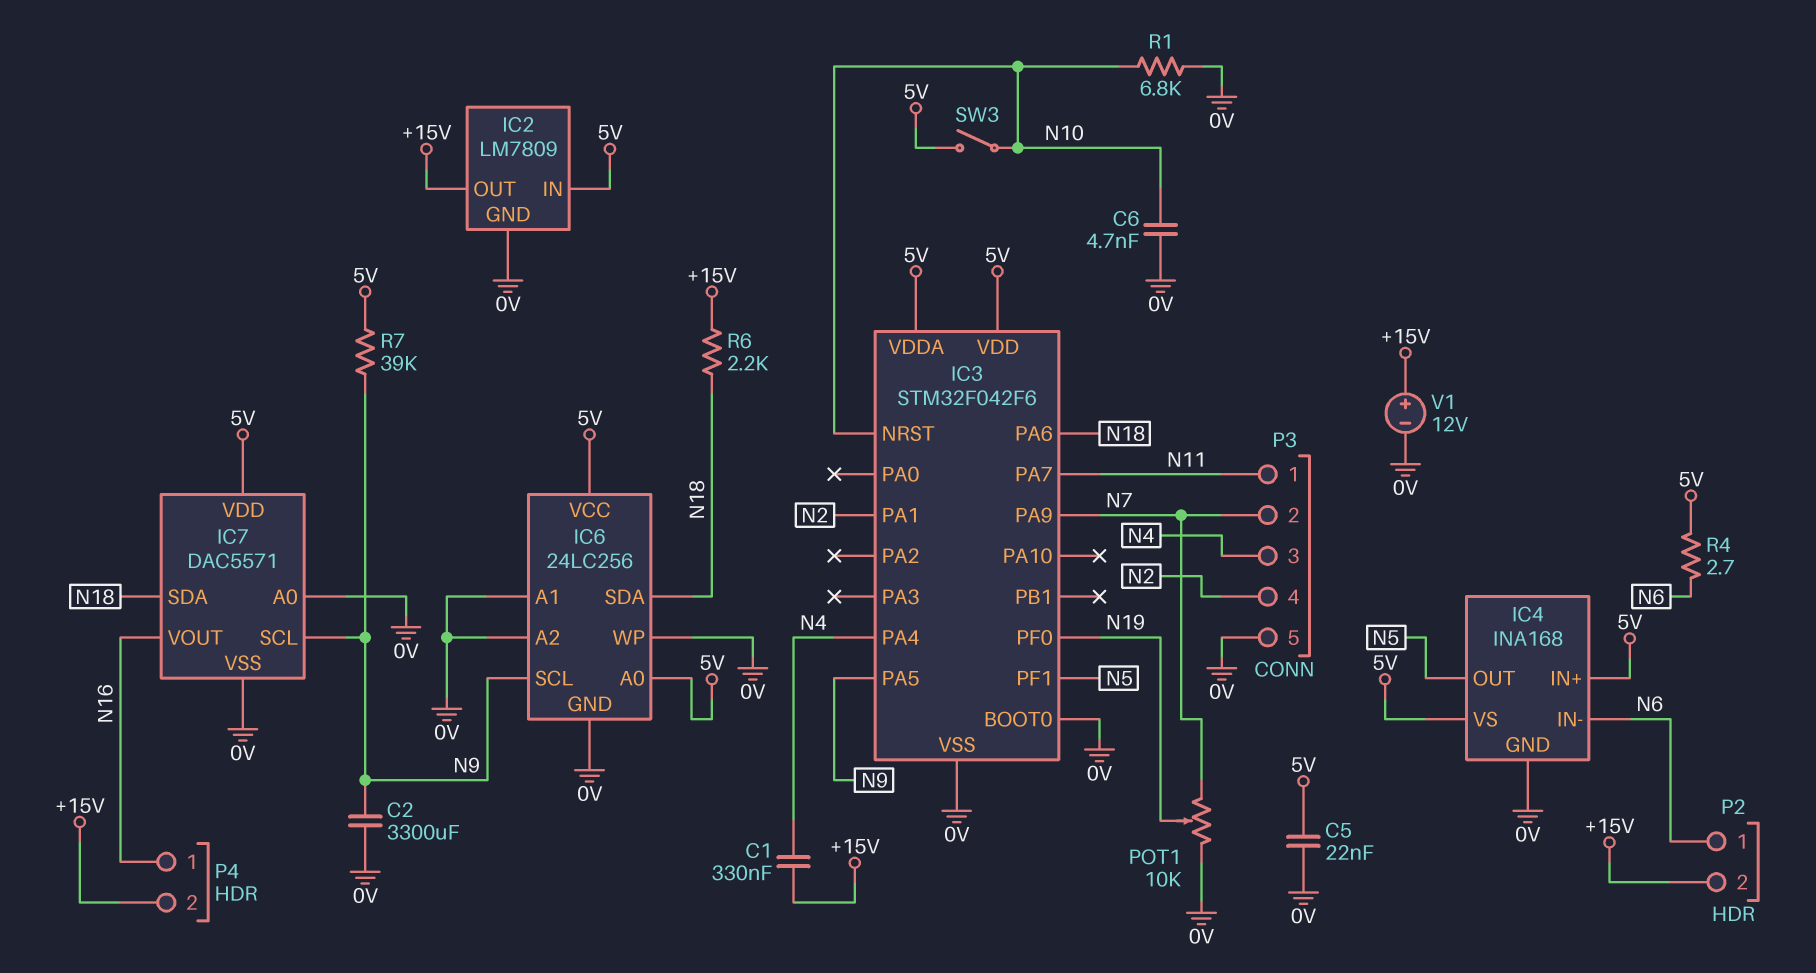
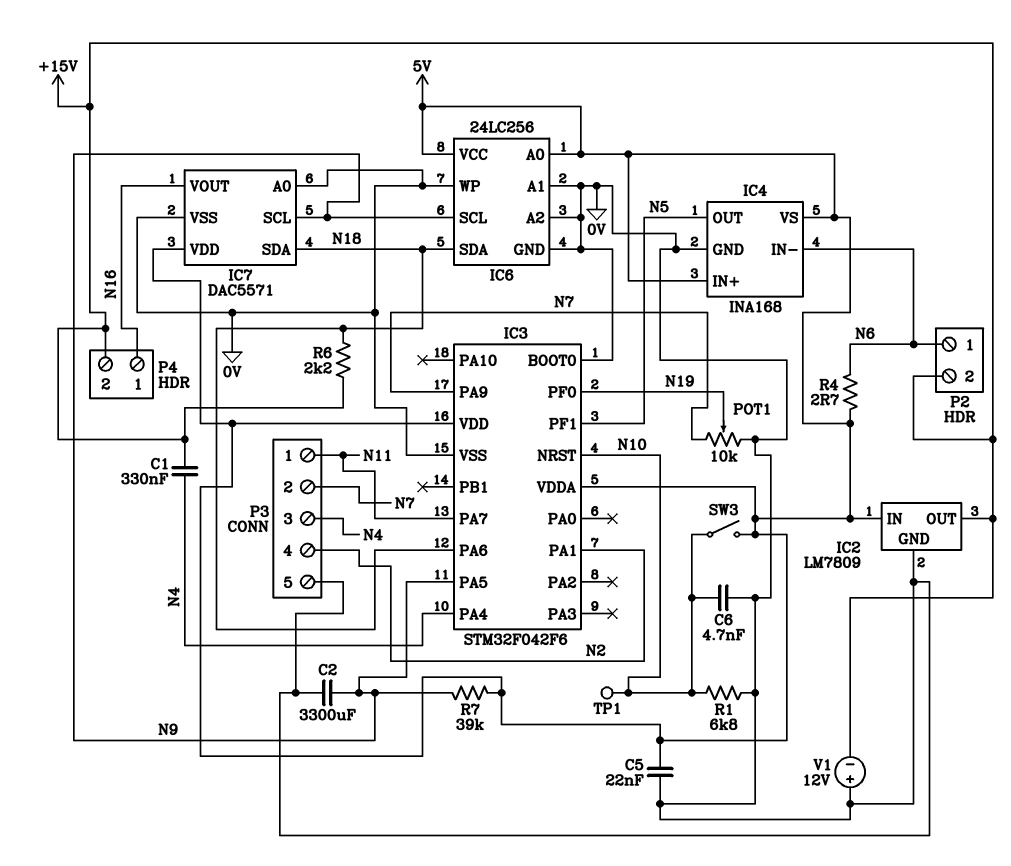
TP1: none -> test point (N10)
V1: 12V (plus +15V, minus 0V) -> 12V (plus 0V, minus +15V)

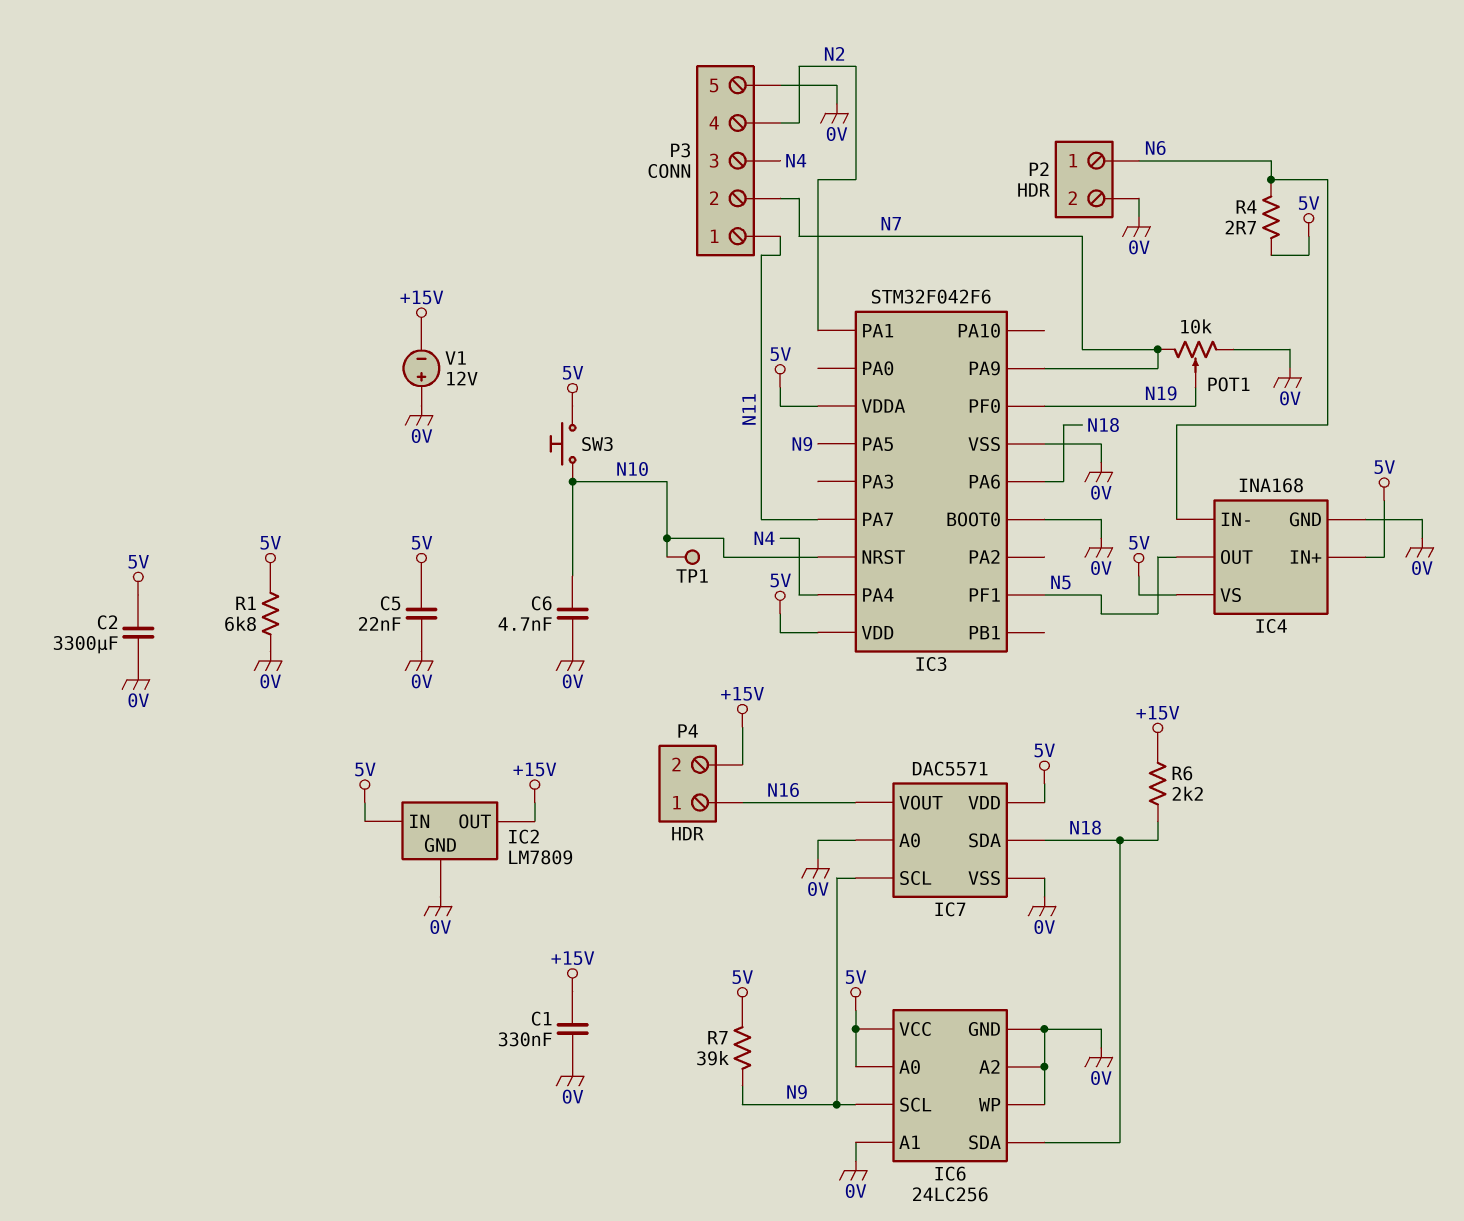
C1: 330nF (+15V, N4) -> 330nF (+15V, 0V)
C2: 3300uF (0V, N9) -> 3300uF (0V, 5V)
P2 pin 2: +15V -> 0V
R1: 6.8k (0V, N10) -> 6.8k (0V, 5V)
SW3: switch (5V, N10) -> button (5V, N10)

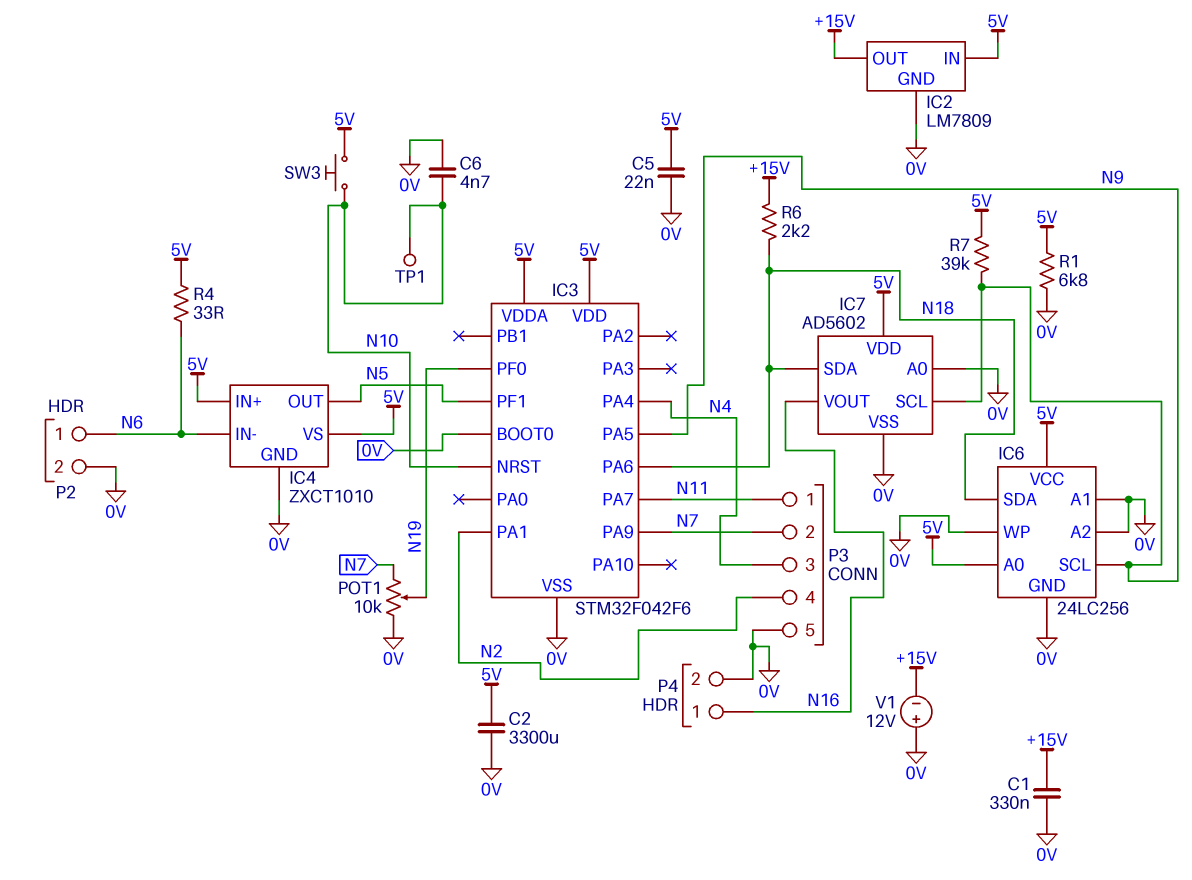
IC4: INA168 -> ZXCT1010
IC7: DAC5571 -> AD5602
P4 pin 2: +15V -> 0V
R4: 2.7 (5V, N6) -> 33 (5V, N6)

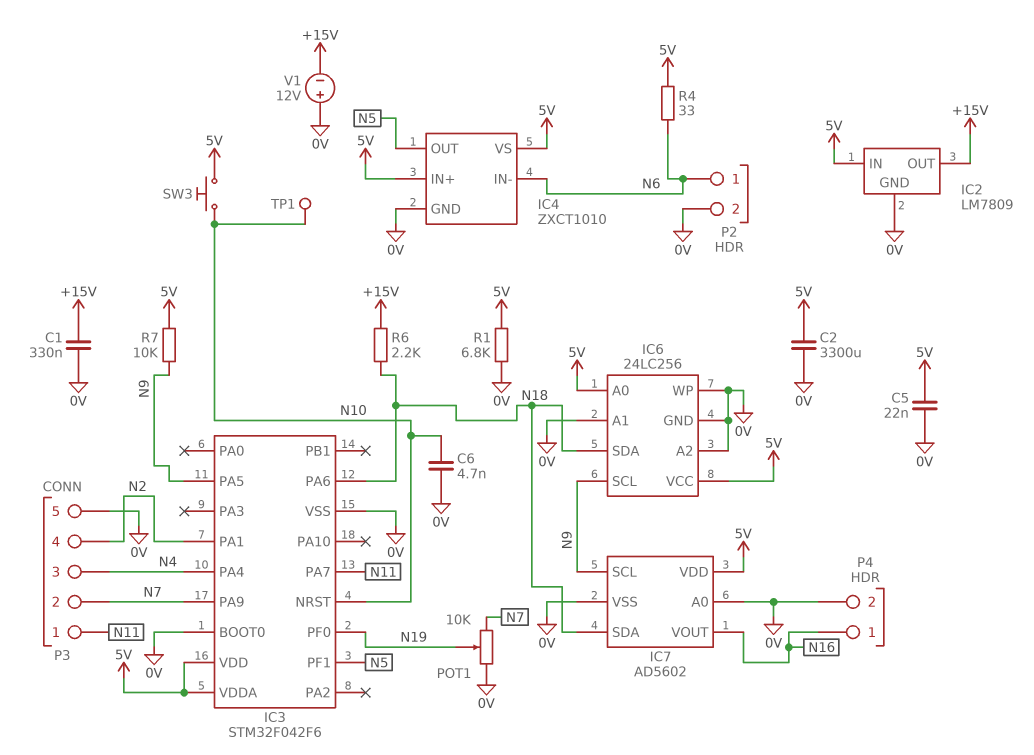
R7: 39k (5V, N9) -> 10k (5V, N9)

